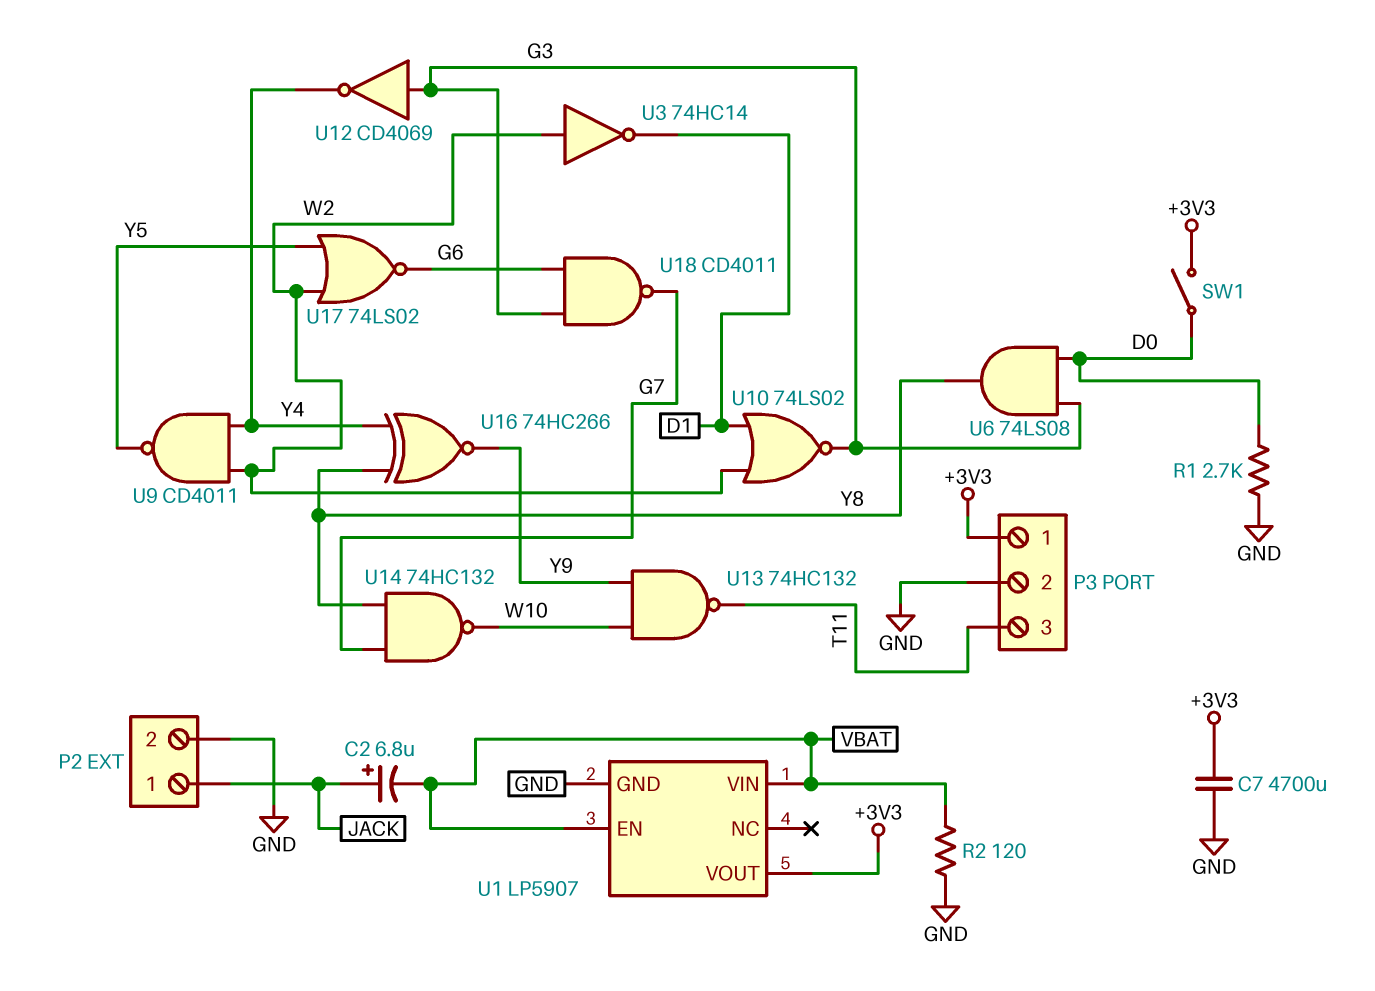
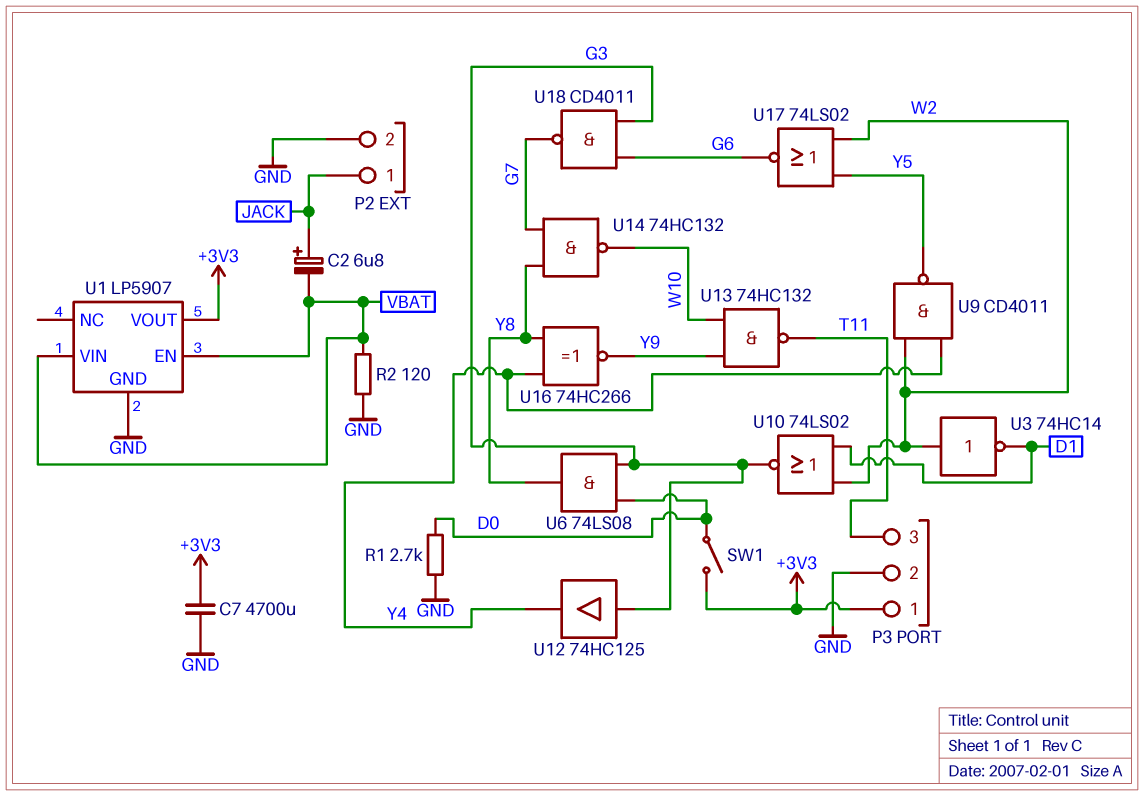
U12: NOT CD4069 (in G3, out Y4) -> buffer 74HC125 (in G3, out Y4)

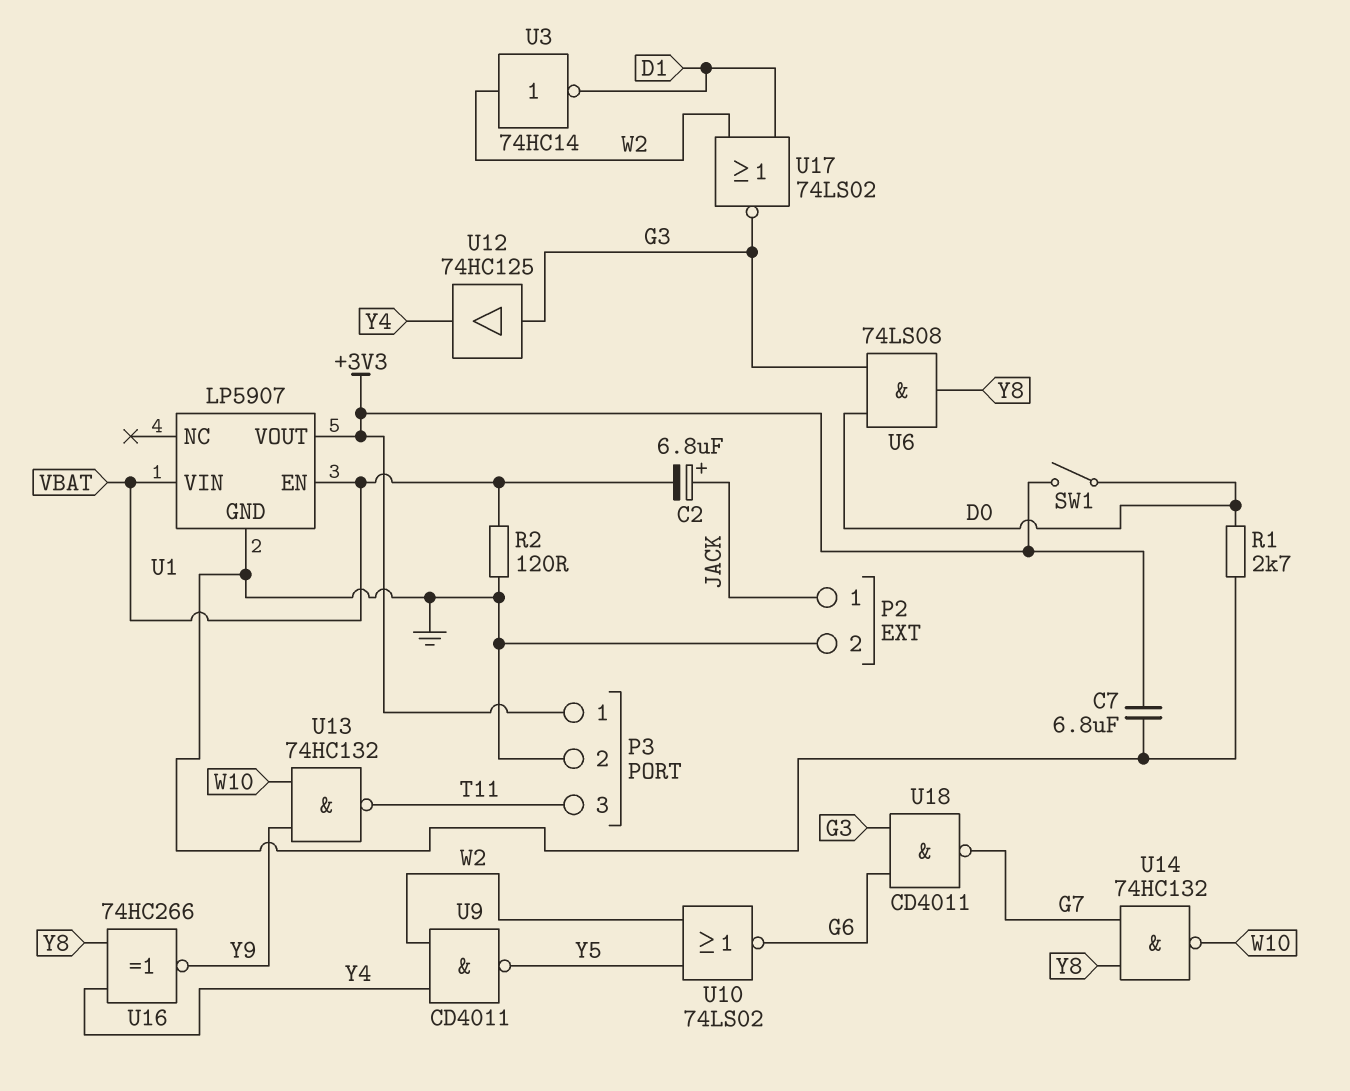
C7: 4700uF (+3V3, GND) -> 6.8uF (+3V3, GND)
U10: NOR 74LS02 (in D1, in W2, out G3) -> NOR 74LS02 (in W2, in Y5, out G6)
U17: NOR 74LS02 (in W2, in Y5, out G6) -> NOR 74LS02 (in D1, in W2, out G3)

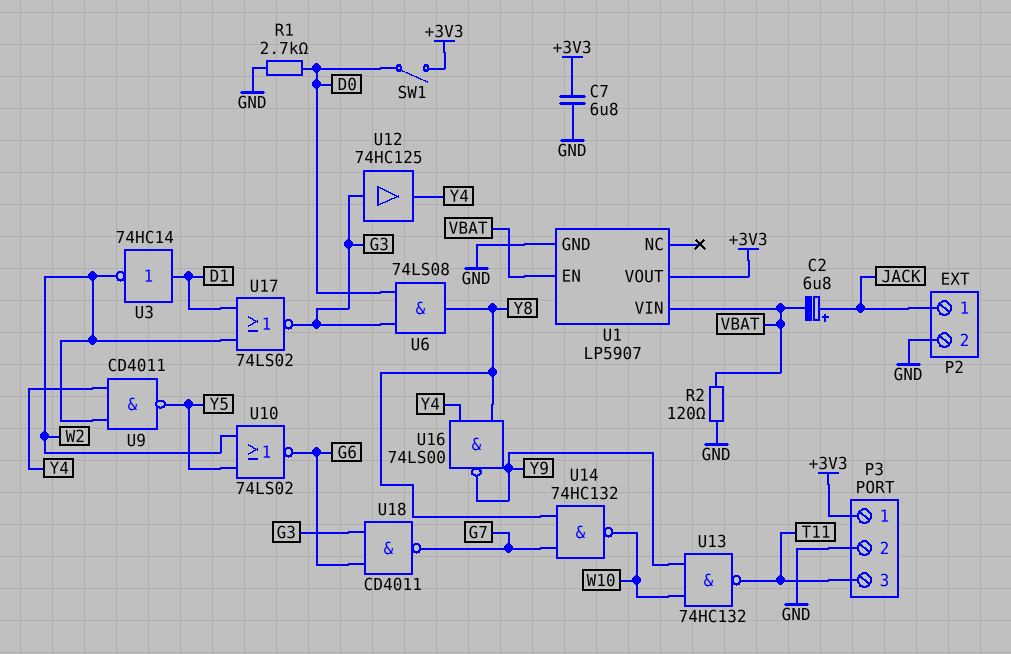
U3: NOT 74HC14 (in W2, out D1) -> NOT 74HC14 (in D1, out W2)
U16: XNOR 74HC266 (in Y4, in Y8, out Y9) -> NAND 74LS00 (in Y4, in Y8, out Y9)

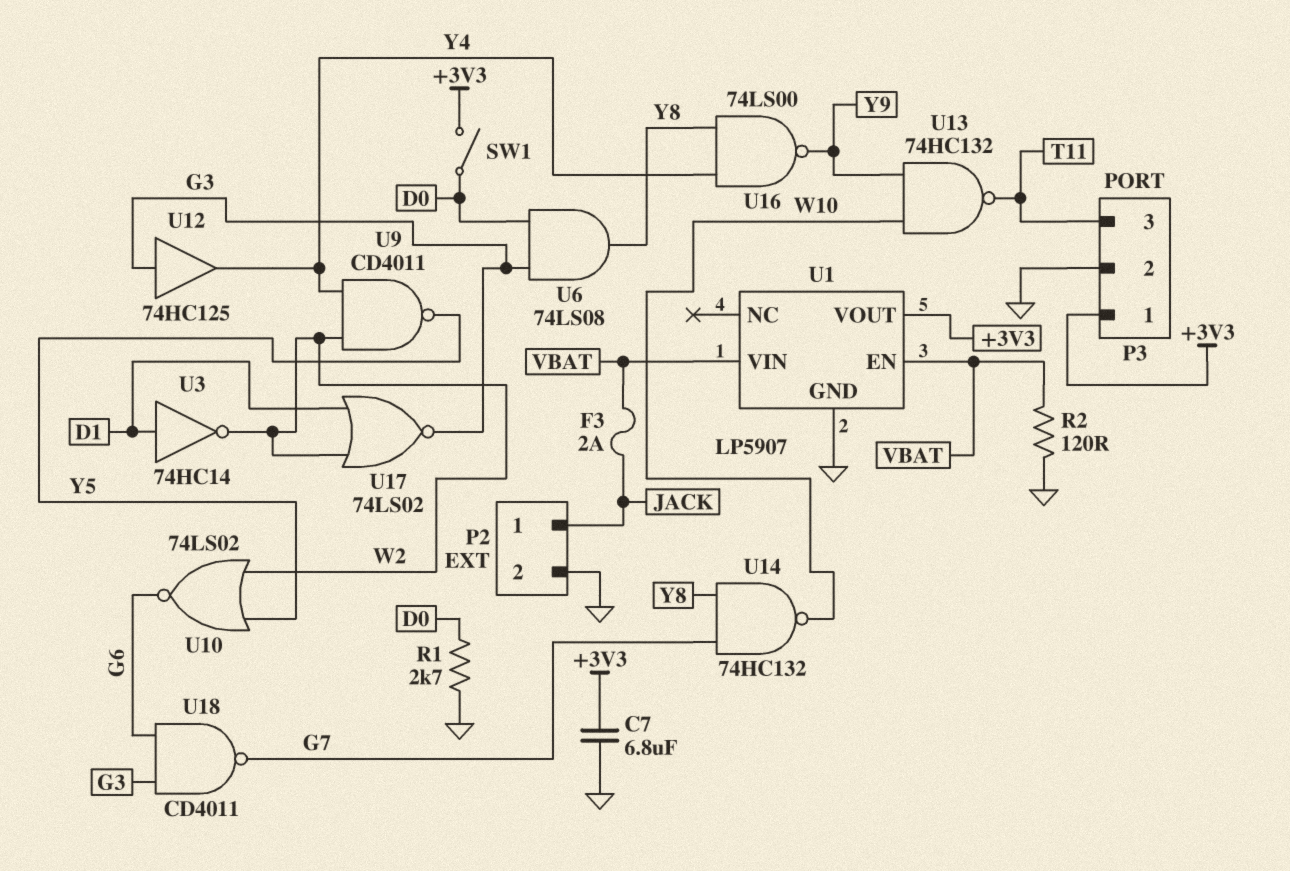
C2: 6.8uF (plus JACK, minus VBAT) -> none
F3: none -> 2A (JACK, VBAT)

